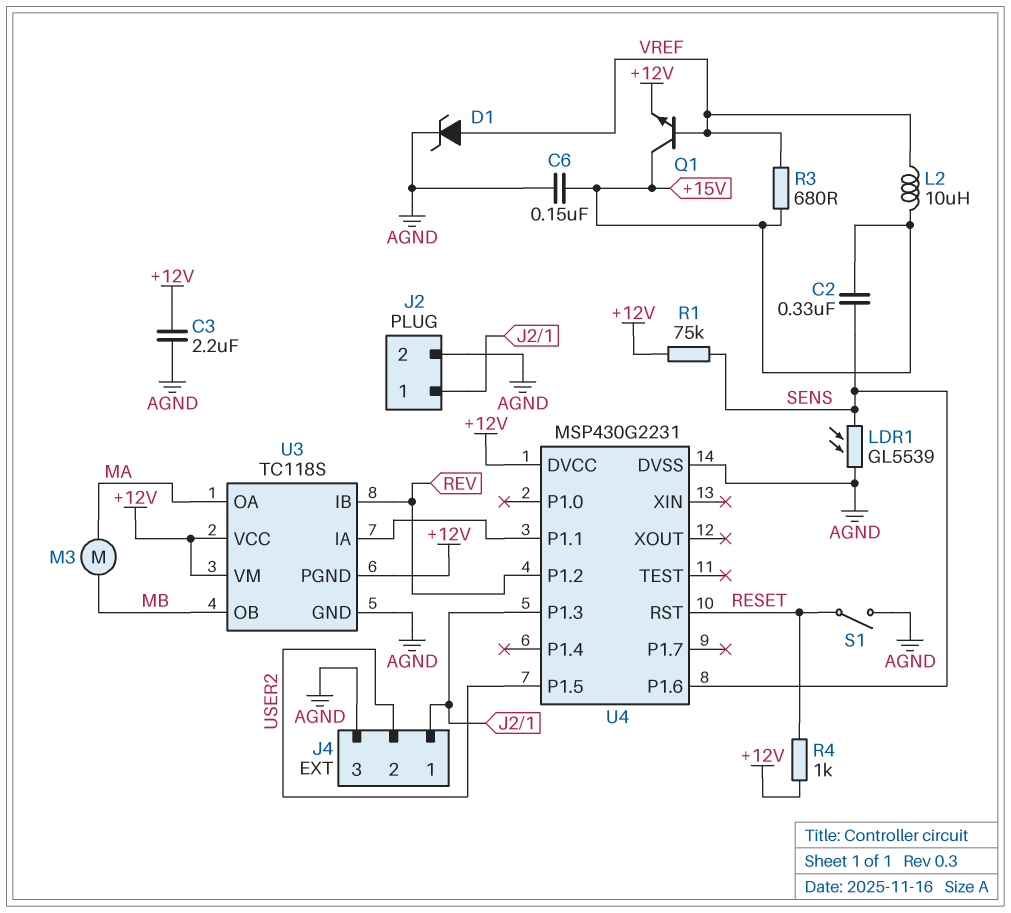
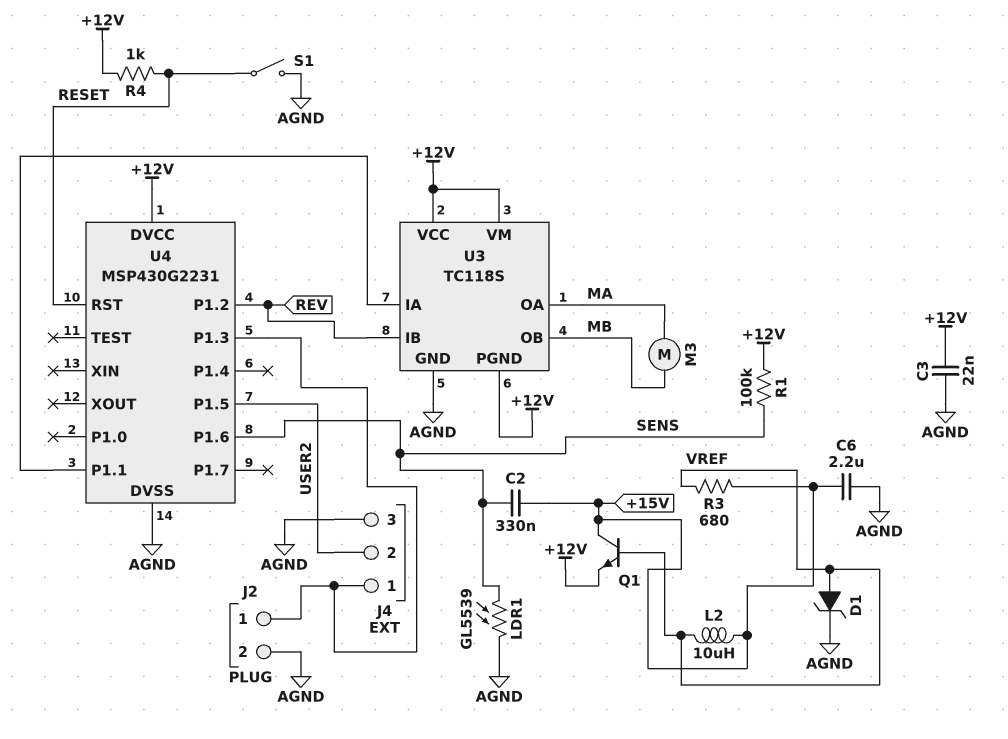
C3: 2.2uF (+12V, AGND) -> 22nF (+12V, AGND)
C6: 150nF (+15V, AGND) -> 2.2uF (+15V, AGND)
R1: 75k (+12V, SENS) -> 100k (+12V, SENS)

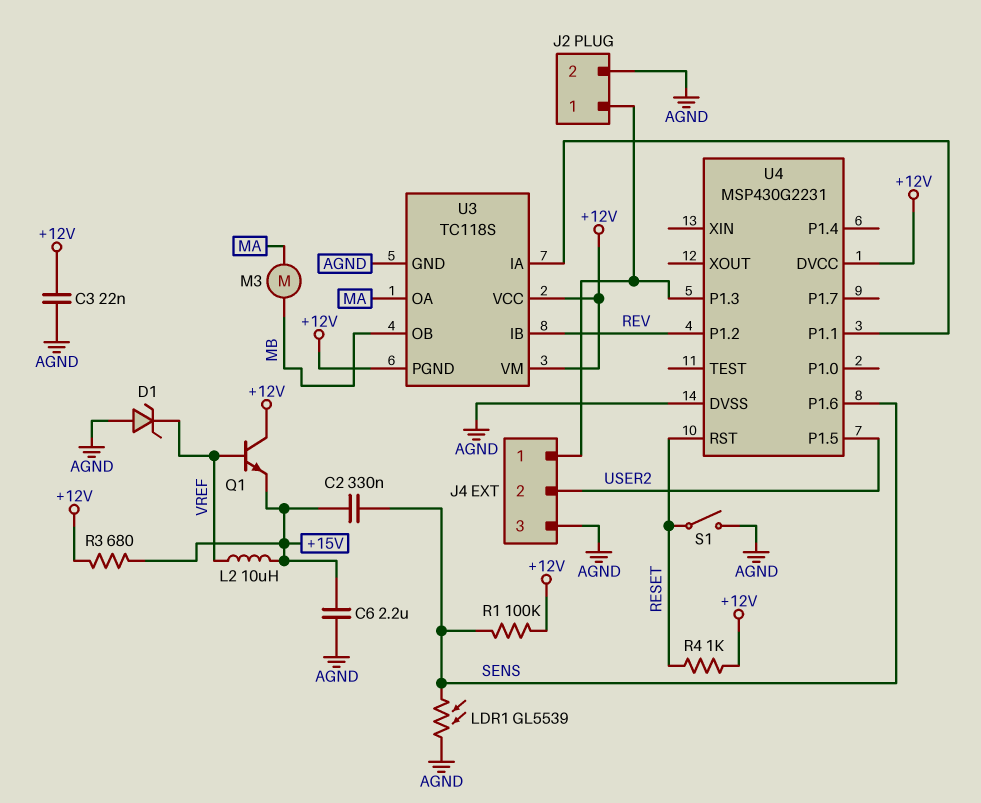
D1: zener (A VREF, K AGND) -> zener (A AGND, K VREF)
Q1: NPN (B VREF, C +15V, E +12V) -> NPN (B VREF, C +12V, E +15V)
R3: 680 (+15V, VREF) -> 680 (+12V, +15V)

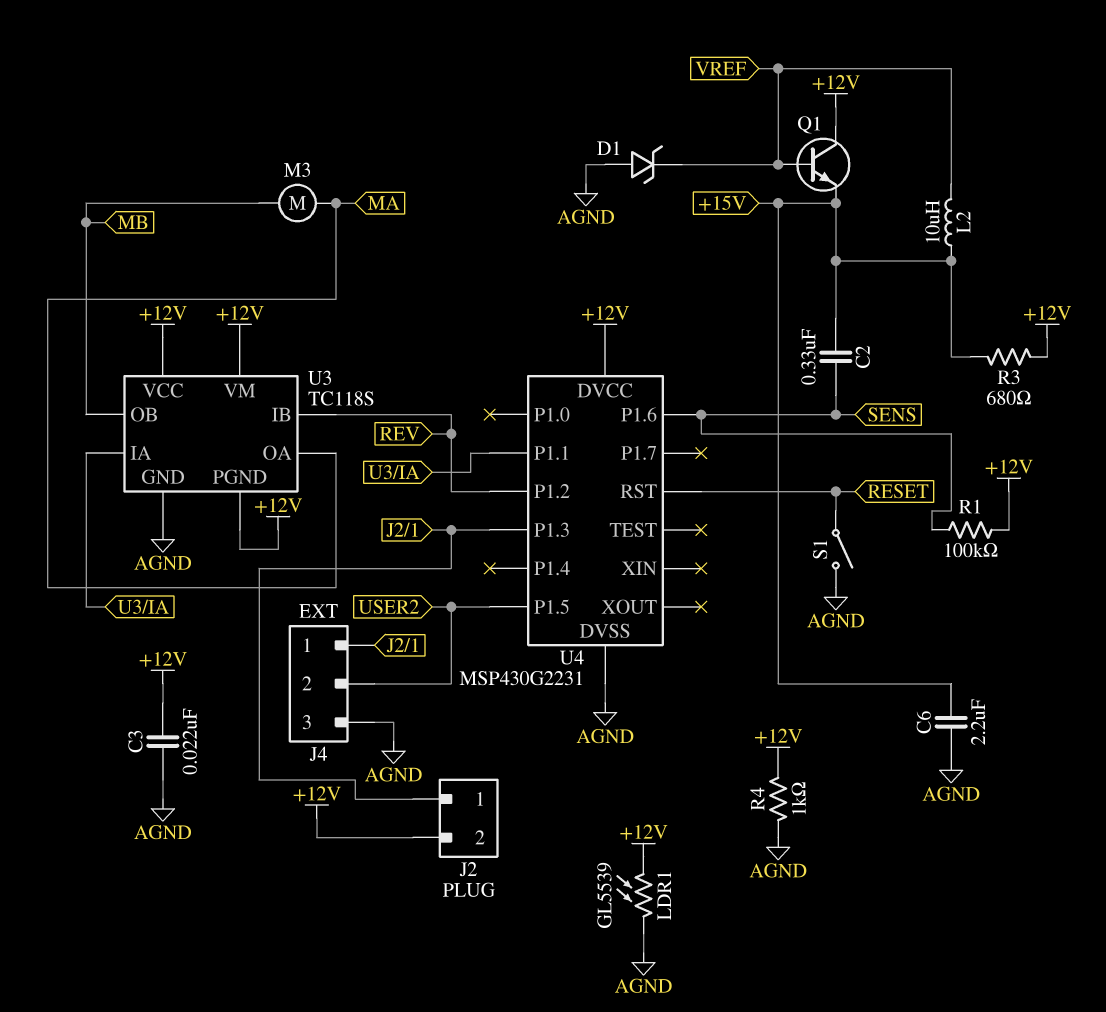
J2 pin 2: AGND -> +12V
LDR1: GL5539 (AGND, SENS) -> GL5539 (+12V, AGND)
R4: 1k (+12V, RESET) -> 1k (+12V, AGND)

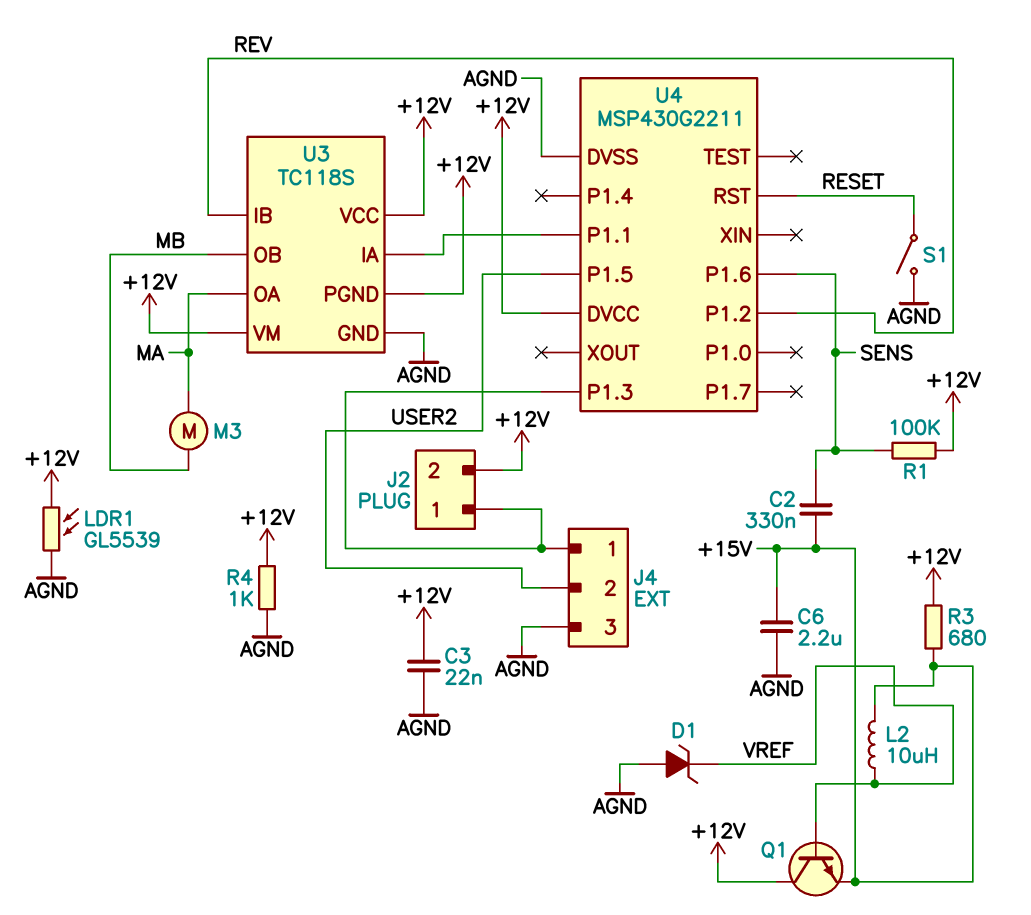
U4: MSP430G2231 -> MSP430G2211

